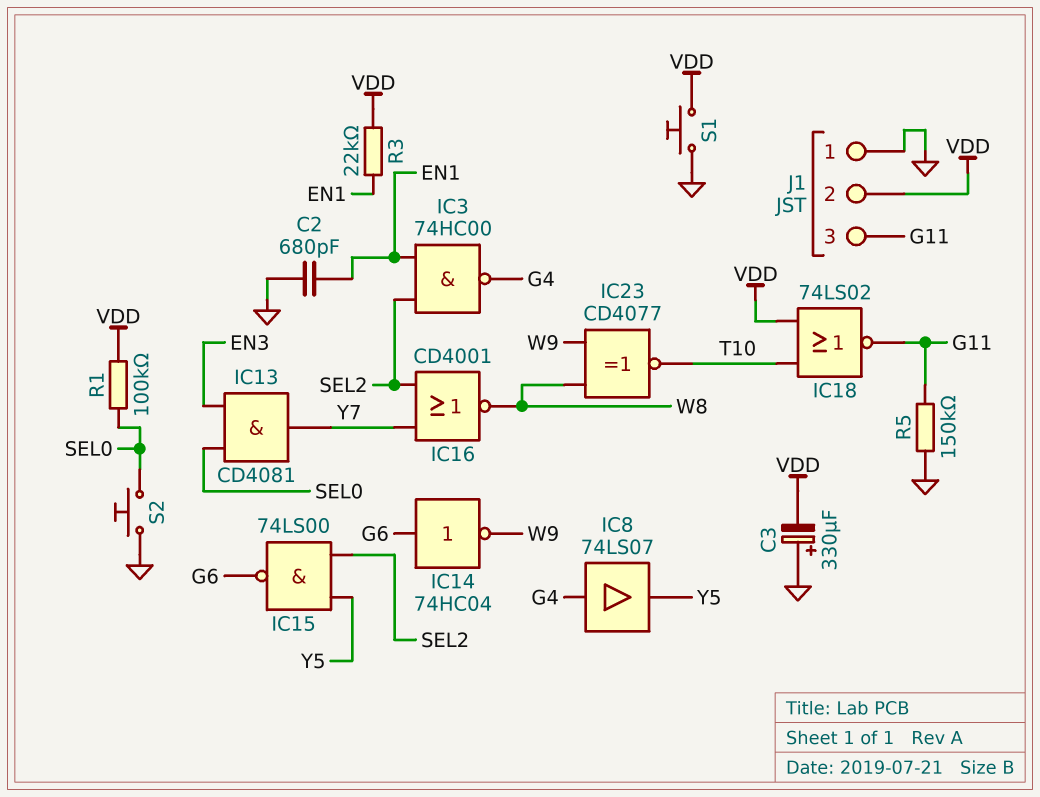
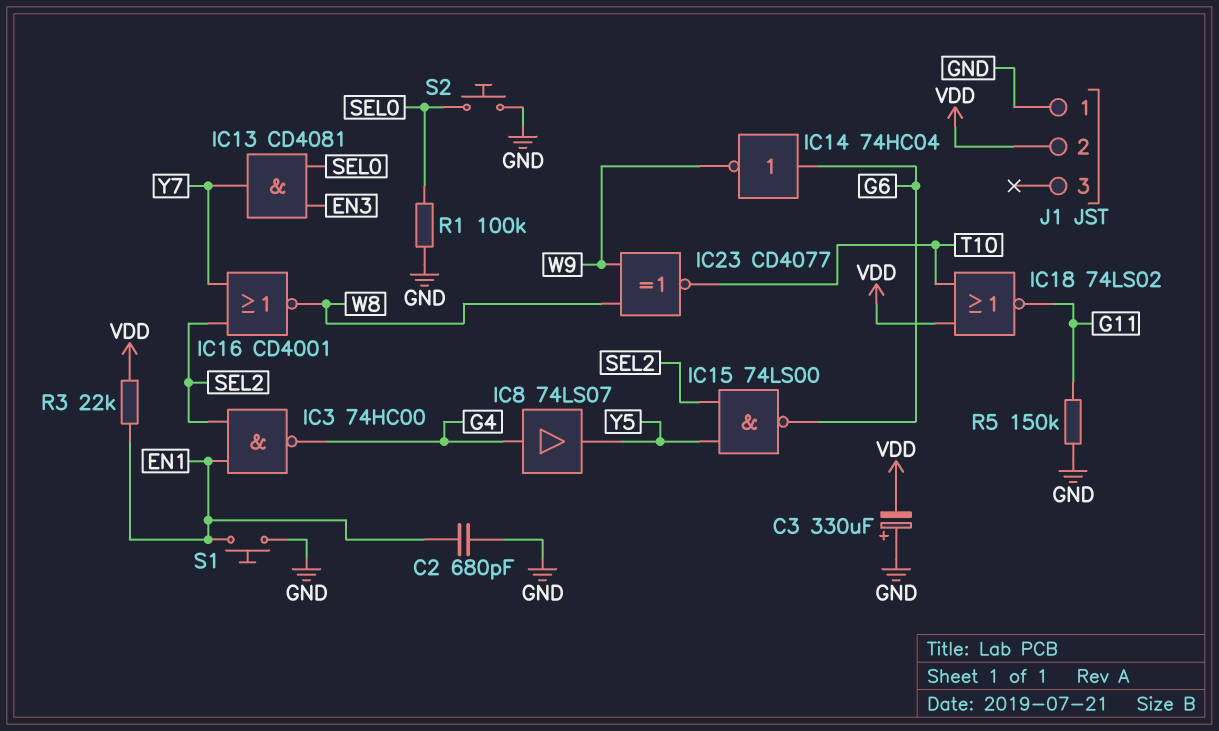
J1 pin 3: G11 -> none
R1: 100k (SEL0, VDD) -> 100k (GND, SEL0)
S1: button (GND, VDD) -> button (EN1, GND)

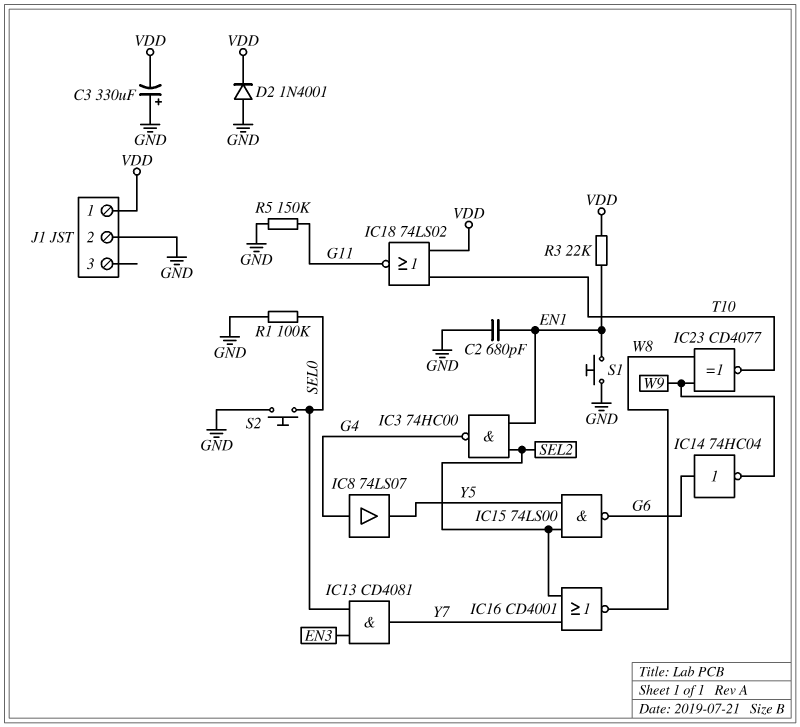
D2: none -> diode 1N4001 (A GND, K VDD)
J1 pin 1: GND -> VDD
J1 pin 2: VDD -> GND

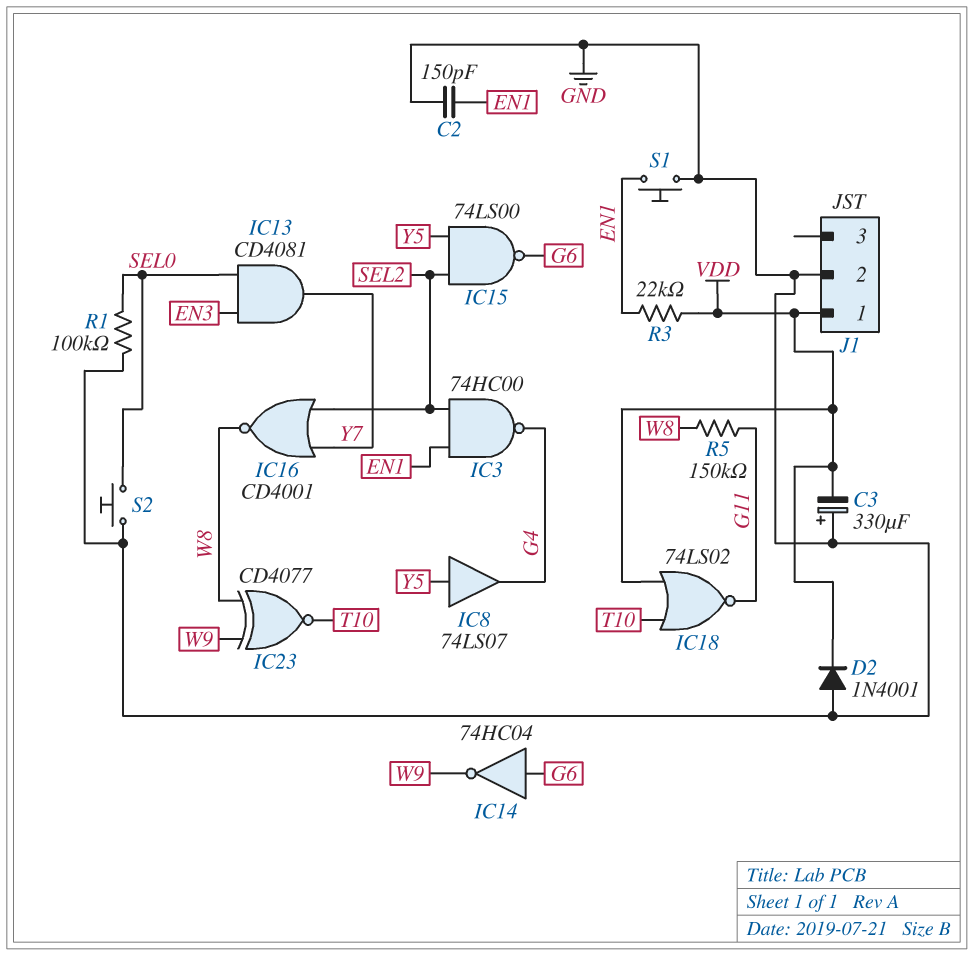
C2: 680pF (EN1, GND) -> 150pF (EN1, GND)
IC8: buffer 74LS07 (in G4, out Y5) -> buffer 74LS07 (in Y5, out G4)
R5: 150k (G11, GND) -> 150k (G11, W8)

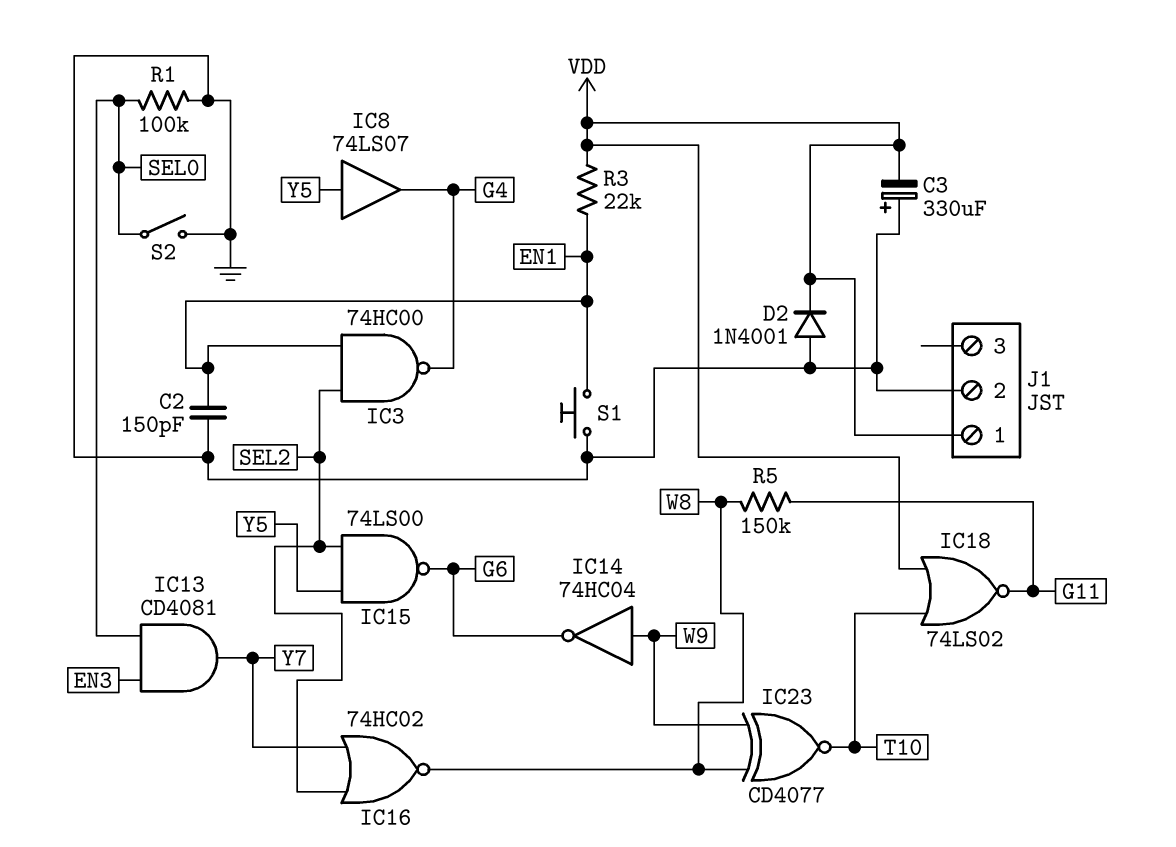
IC14: NOT 74HC04 (in G6, out W9) -> NOT 74HC04 (in W9, out G6)
IC16: NOR CD4001 (in SEL2, in Y7, out W8) -> NOR 74HC02 (in SEL2, in Y7, out W8)
S2: button (GND, SEL0) -> switch (GND, SEL0)

